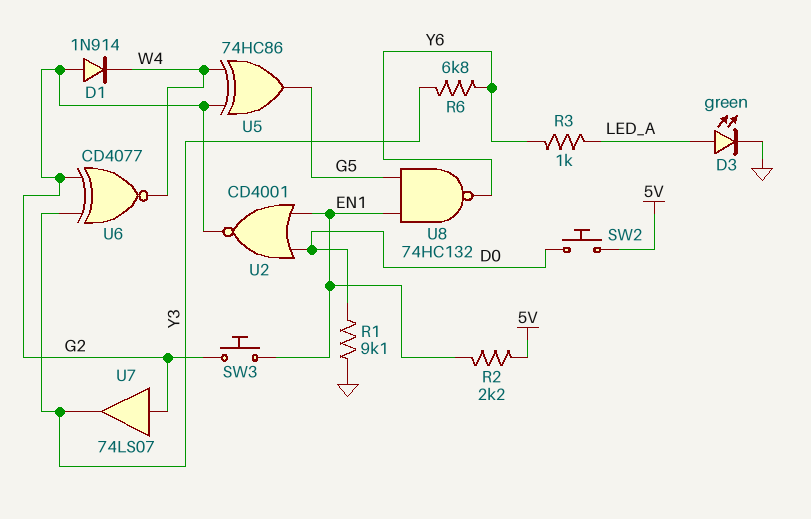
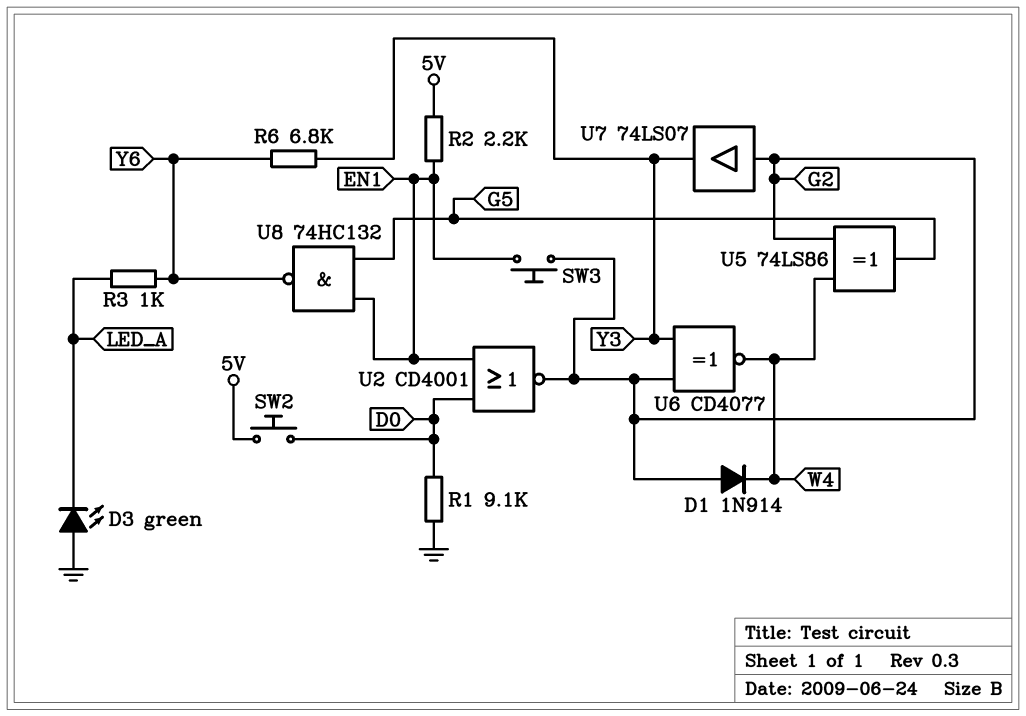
D3: LED green (A LED_A, K GND) -> LED green (A GND, K LED_A)
U5: XOR 74HC86 (in G2, in W4, out G5) -> XOR 74LS86 (in G2, in W4, out G5)

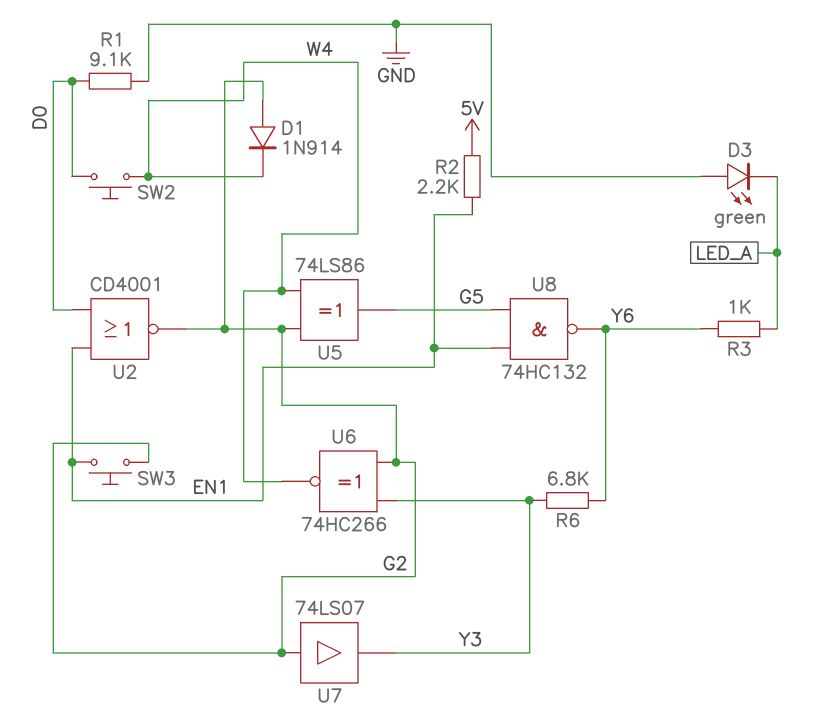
SW2: button (5V, D0) -> button (D0, W4)
U6: XNOR CD4077 (in G2, in Y3, out W4) -> XNOR 74HC266 (in G2, in Y3, out W4)

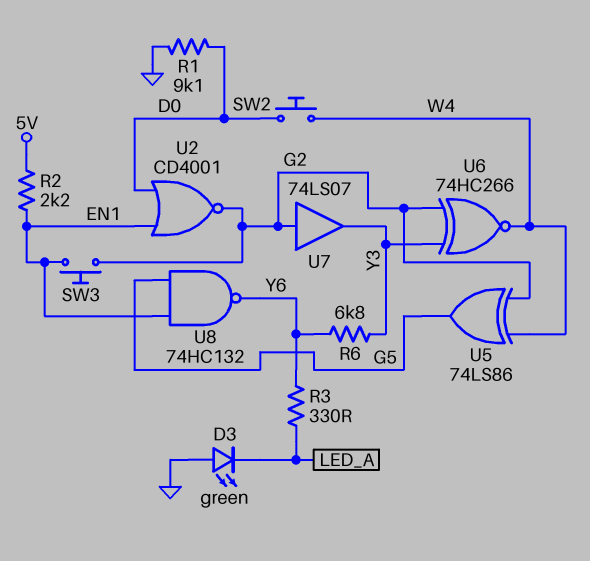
D1: diode 1N914 (A G2, K W4) -> none
R3: 1k (LED_A, Y6) -> 330 (LED_A, Y6)

